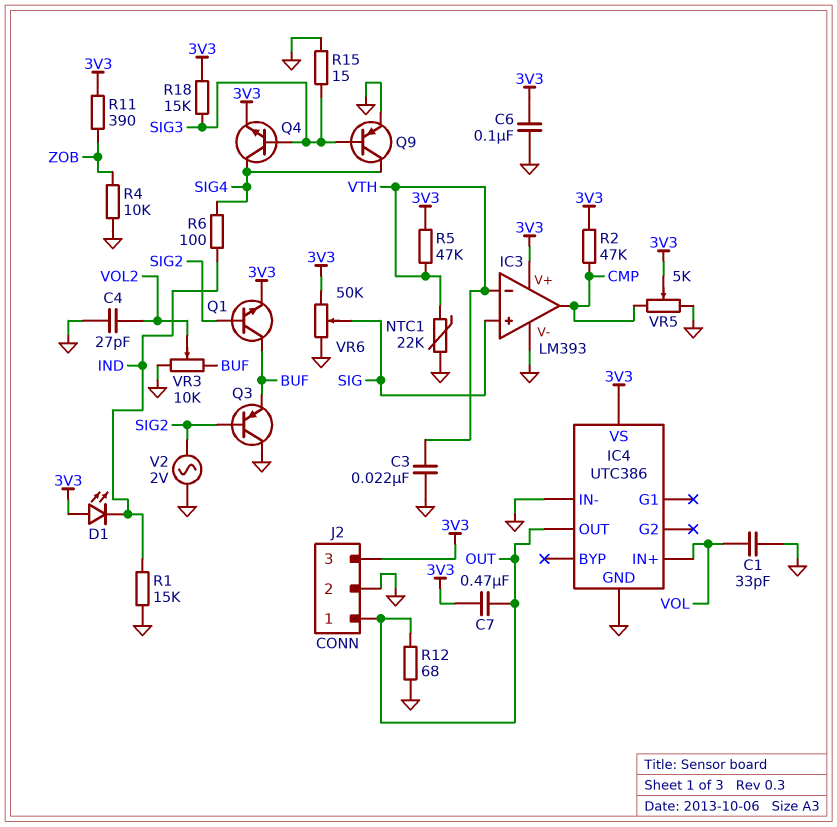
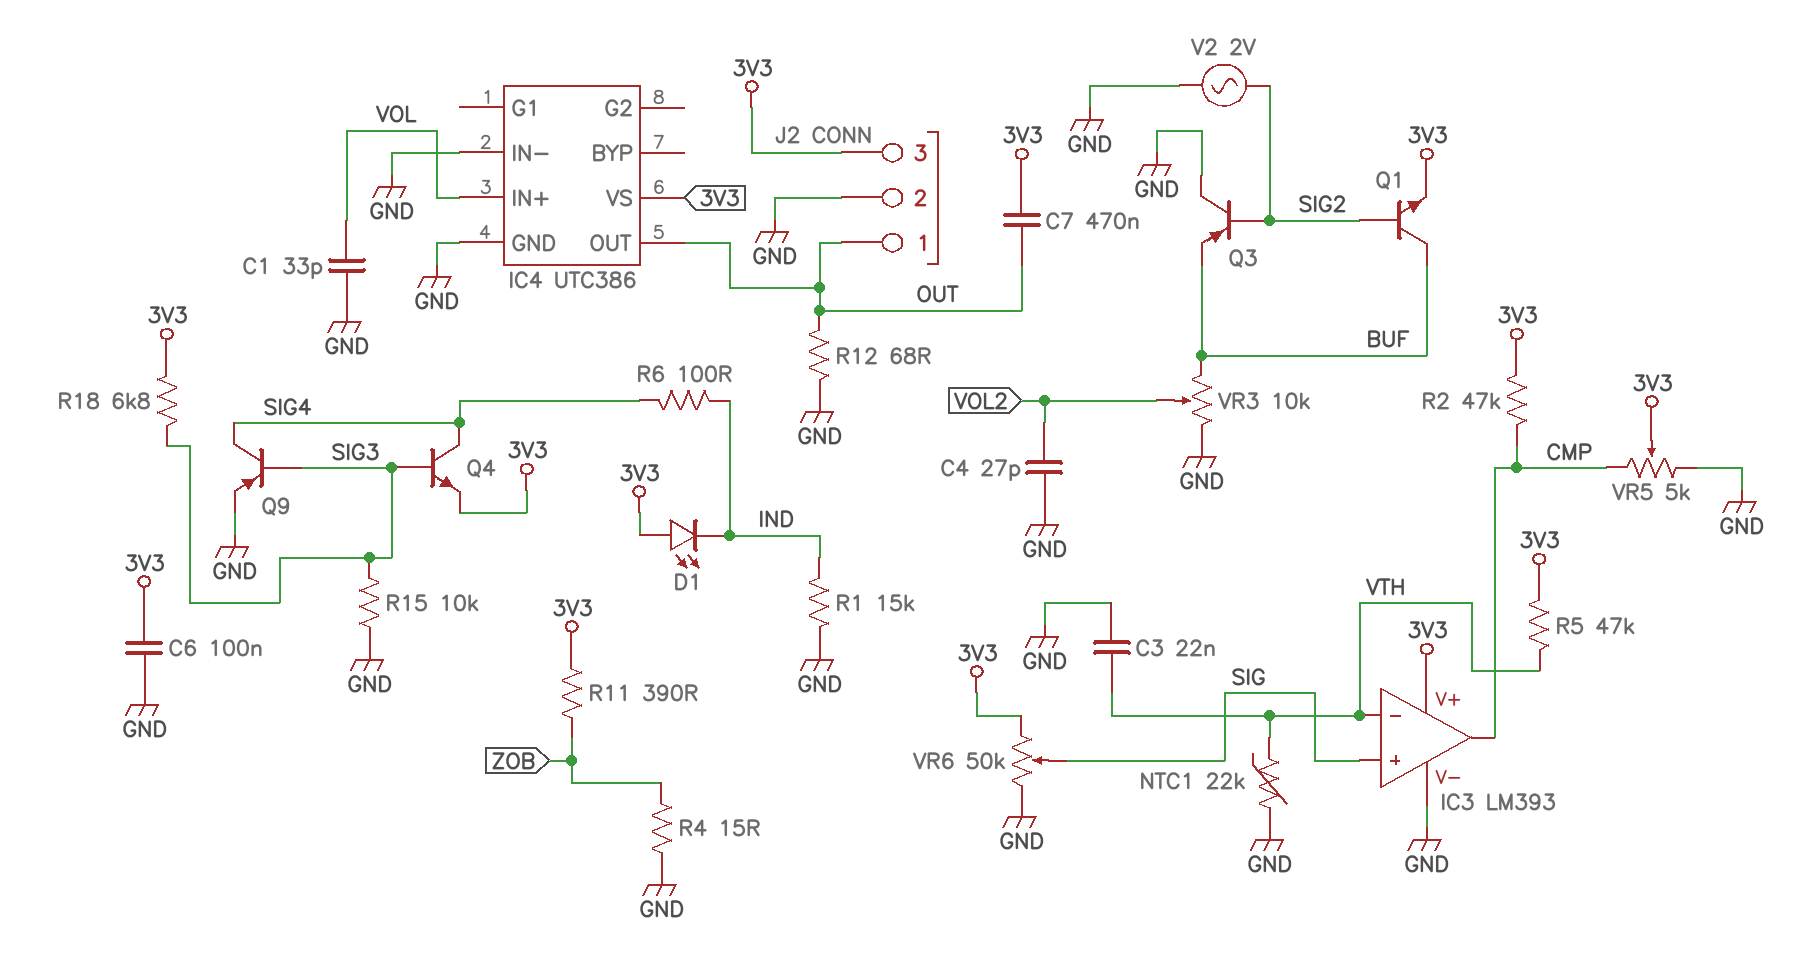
R4: 10k (GND, ZOB) -> 15 (GND, ZOB)
R15: 15 (GND, SIG3) -> 10k (GND, SIG3)
R18: 15k (3V3, SIG3) -> 6.8k (3V3, SIG3)

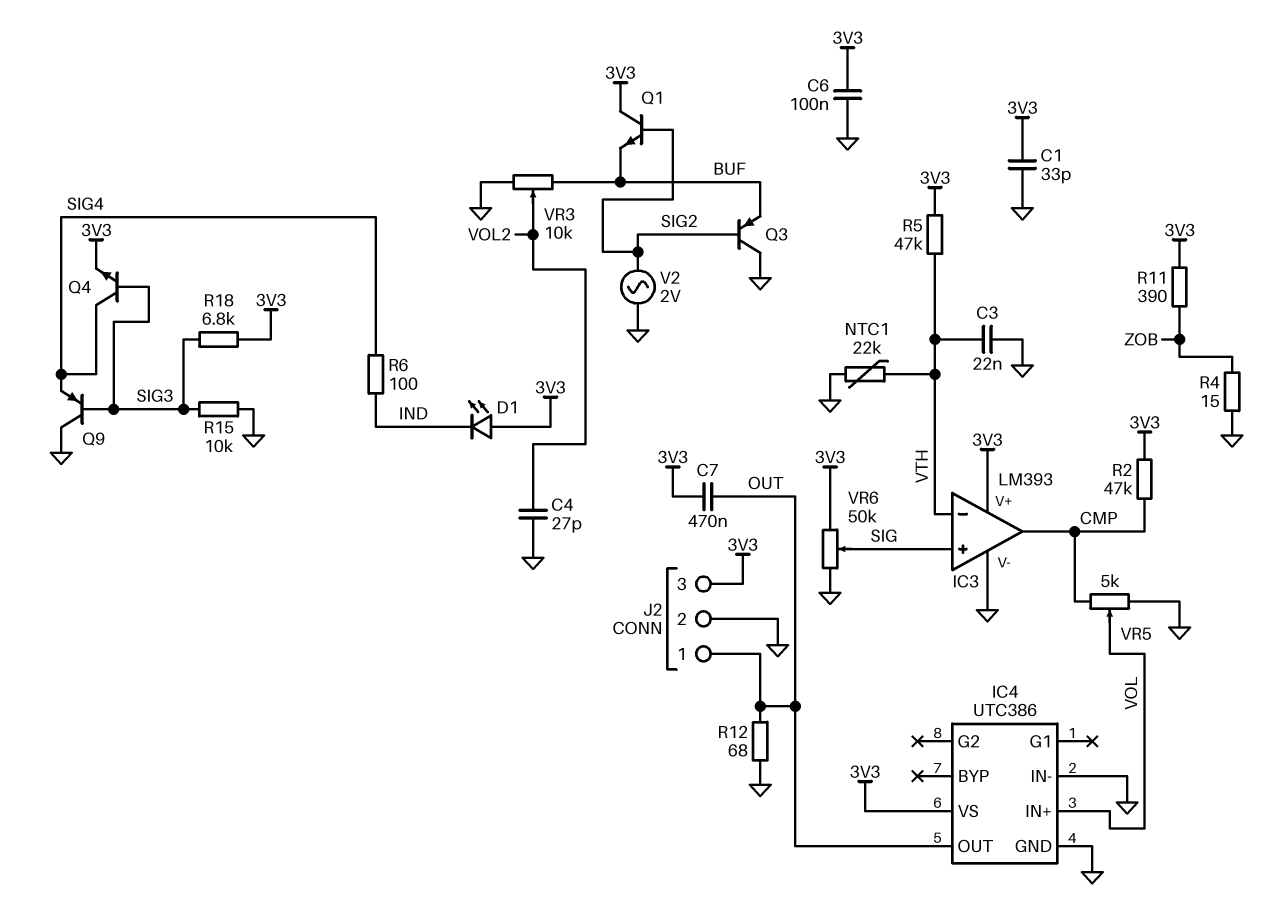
C1: 33pF (GND, VOL) -> 33pF (3V3, GND)
Q1: NPN (B SIG2, C BUF, E 3V3) -> NPN (B SIG2, C 3V3, E BUF)
Q9: PNP (B SIG3, C SIG4, E GND) -> PNP (B SIG3, C GND, E SIG4)
R1: 15k (GND, IND) -> none
VR5: 5k (CMP, GND, wiper 3V3) -> 5k (CMP, GND, wiper VOL)

